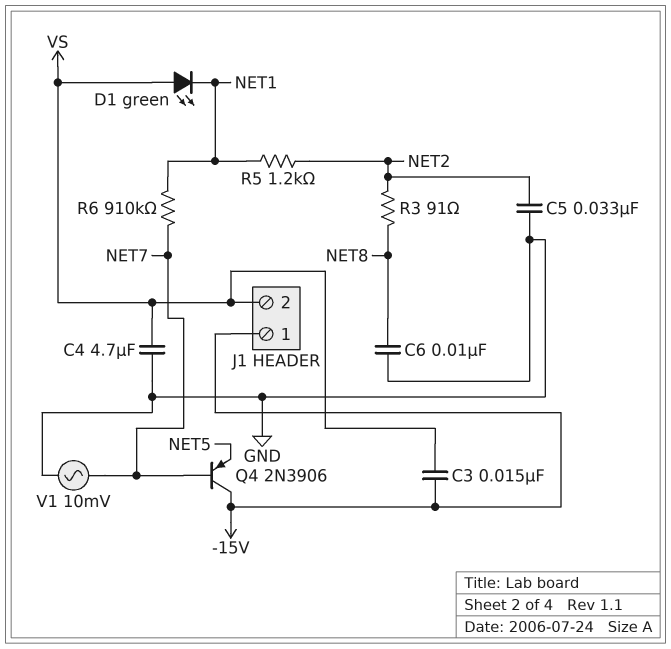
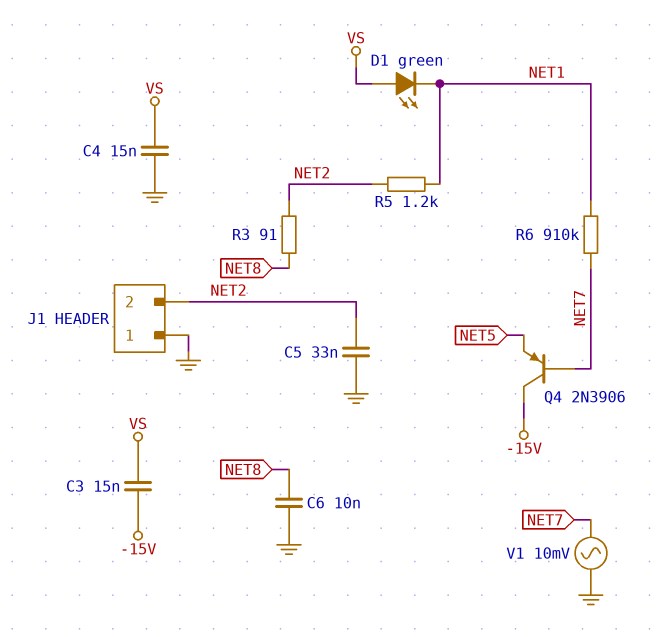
C4: 4.7uF (GND, VS) -> 15nF (GND, VS)
J1 pin 1: -15V -> GND
J1 pin 2: VS -> NET2

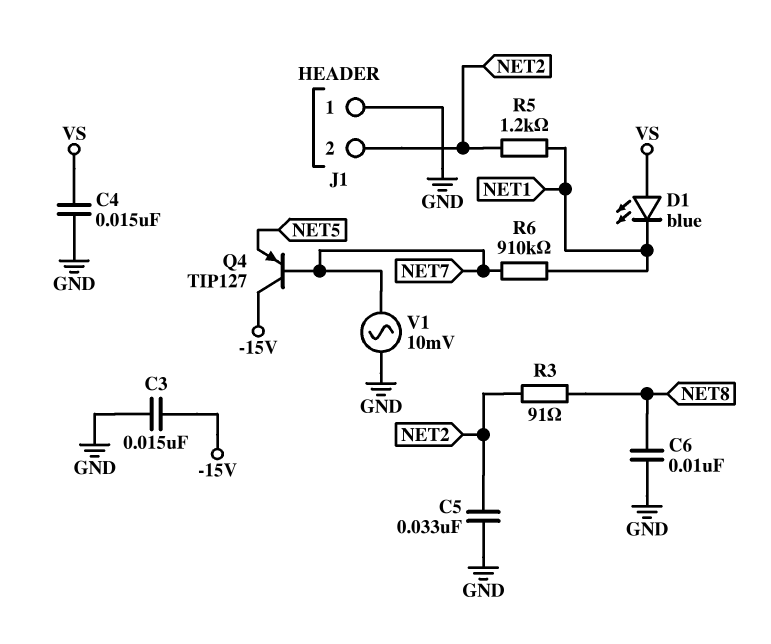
C3: 15nF (-15V, VS) -> 15nF (-15V, GND)
D1: LED green (A VS, K NET1) -> LED blue (A VS, K NET1)
Q4: PNP 2N3906 (B NET7, C -15V, E NET5) -> PNP TIP127 (B NET7, C -15V, E NET5)

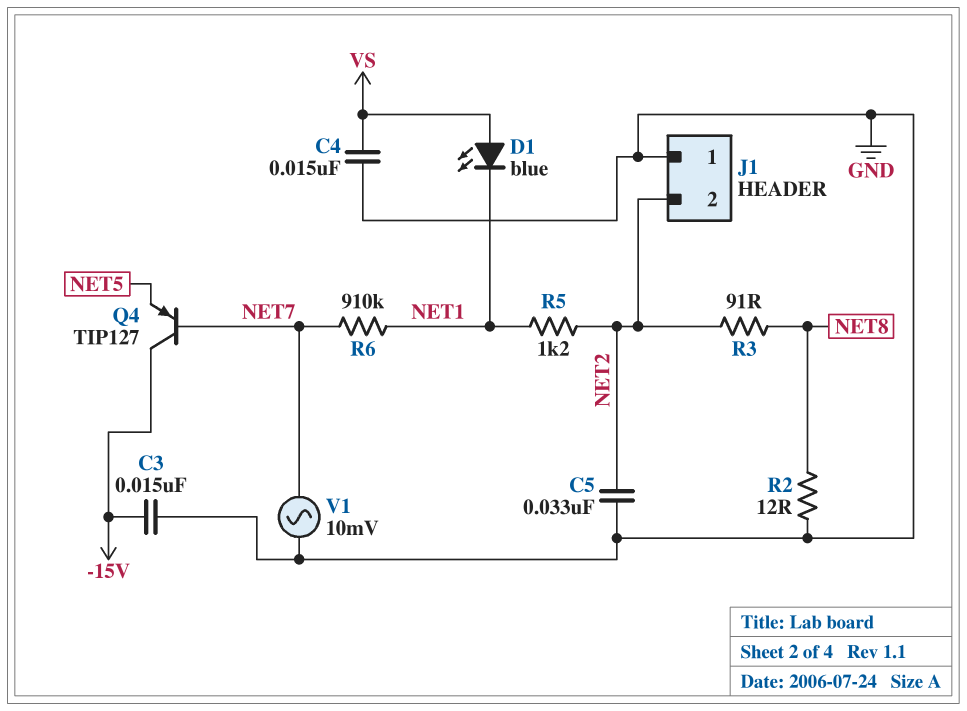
C6: 10nF (GND, NET8) -> none
R2: none -> 12 (GND, NET8)

